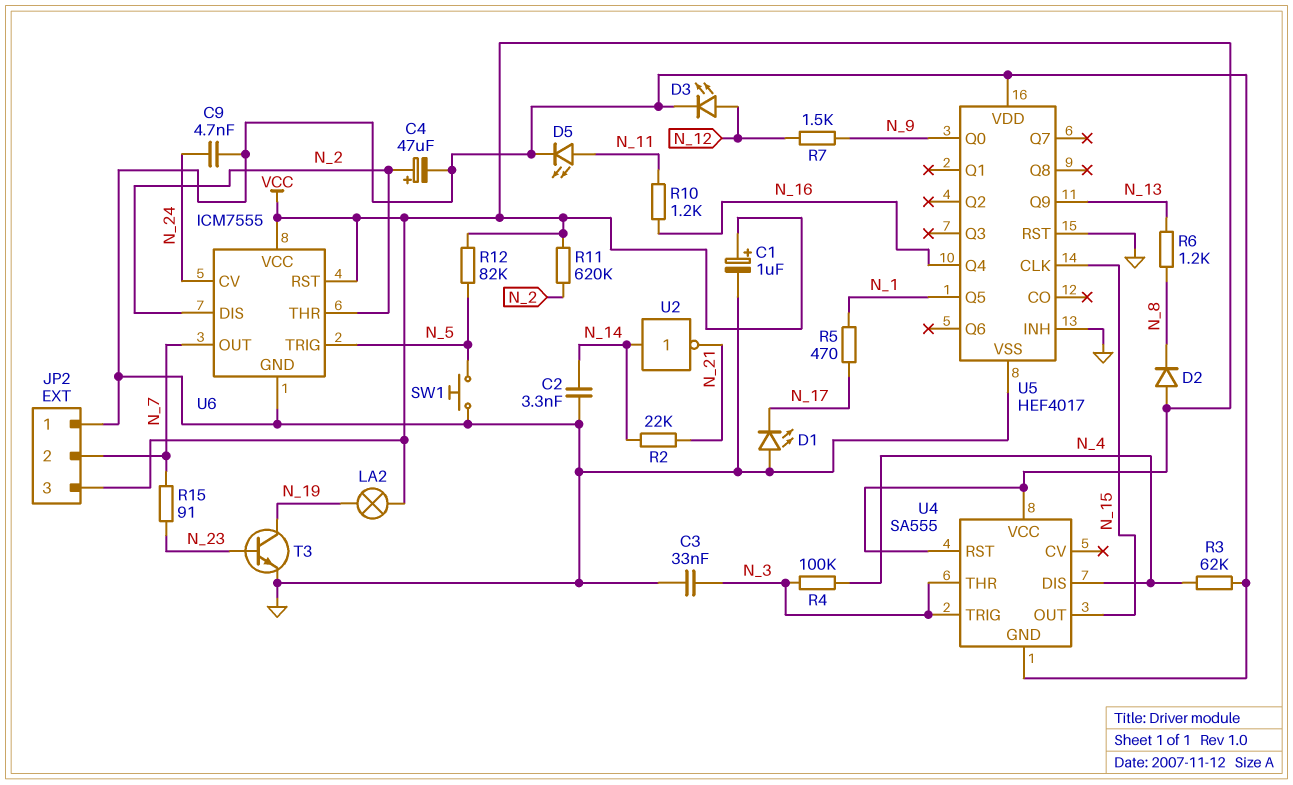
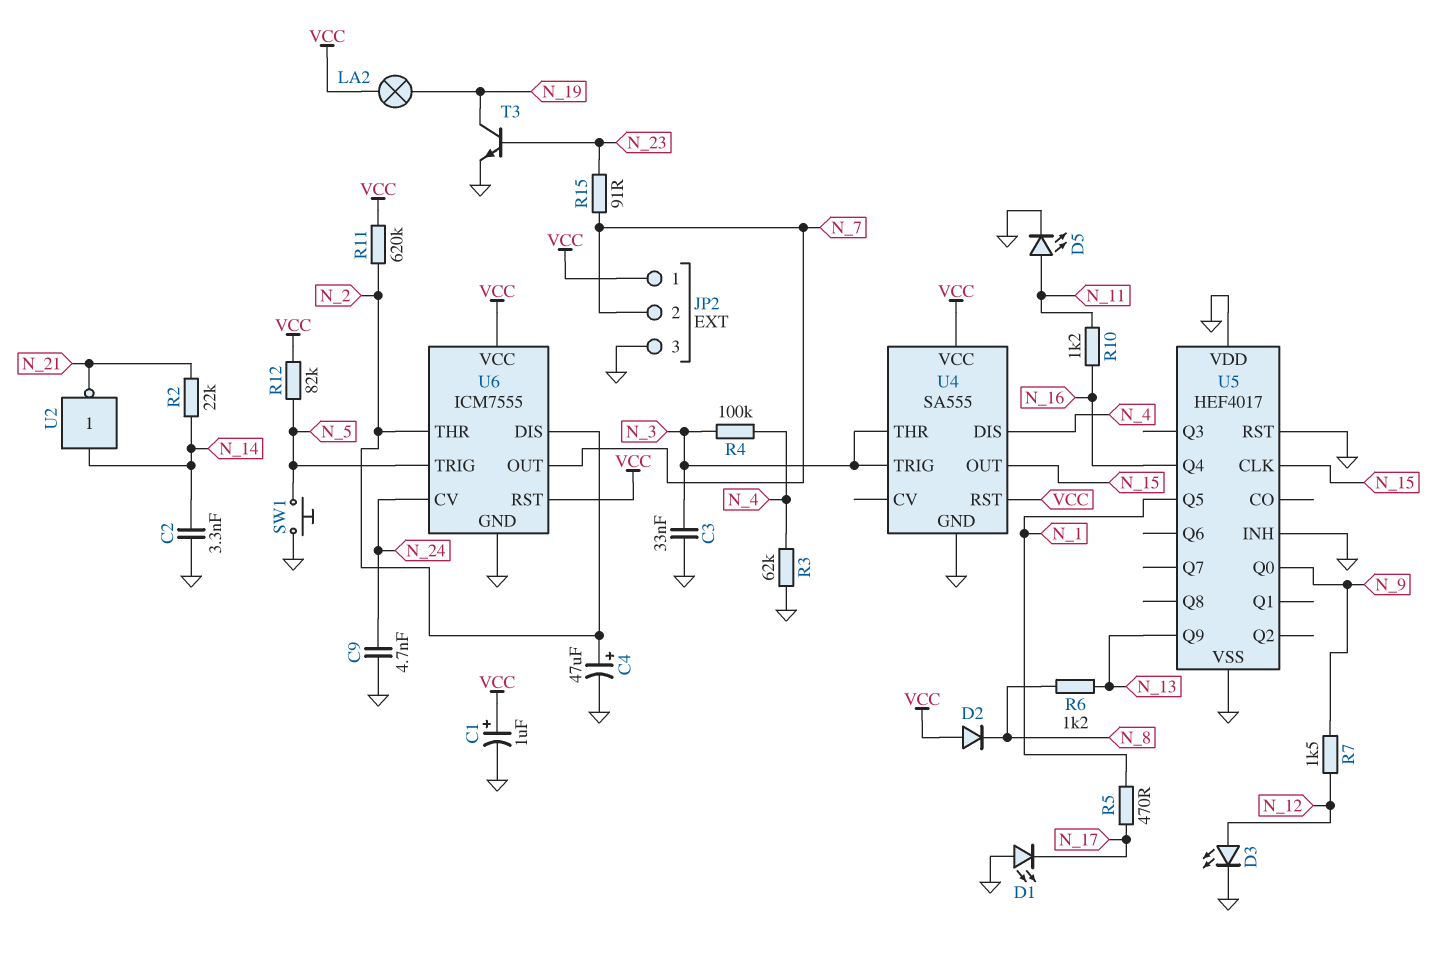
JP2 pin 1: GND -> VCC
JP2 pin 3: VCC -> GND

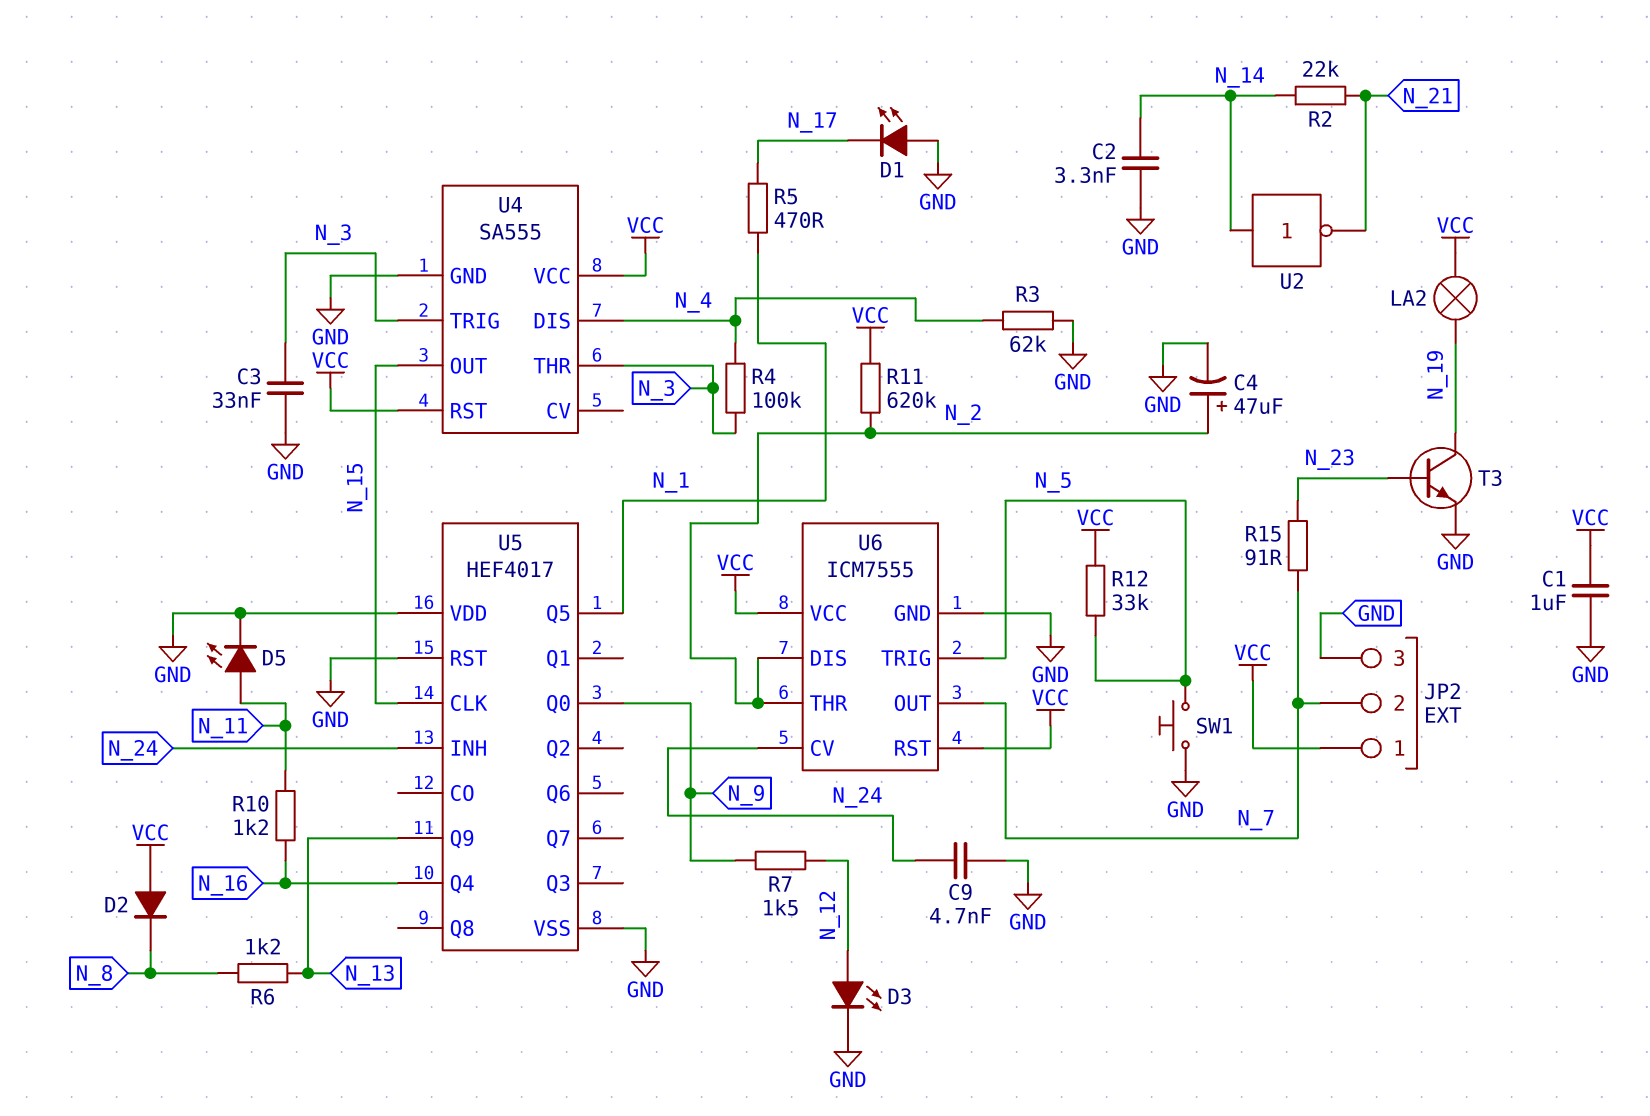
C1: 1uF (plus VCC, minus GND) -> 1uF (GND, VCC)
R12: 82k (N_5, VCC) -> 33k (N_5, VCC)
U5 pin INH: GND -> N_24

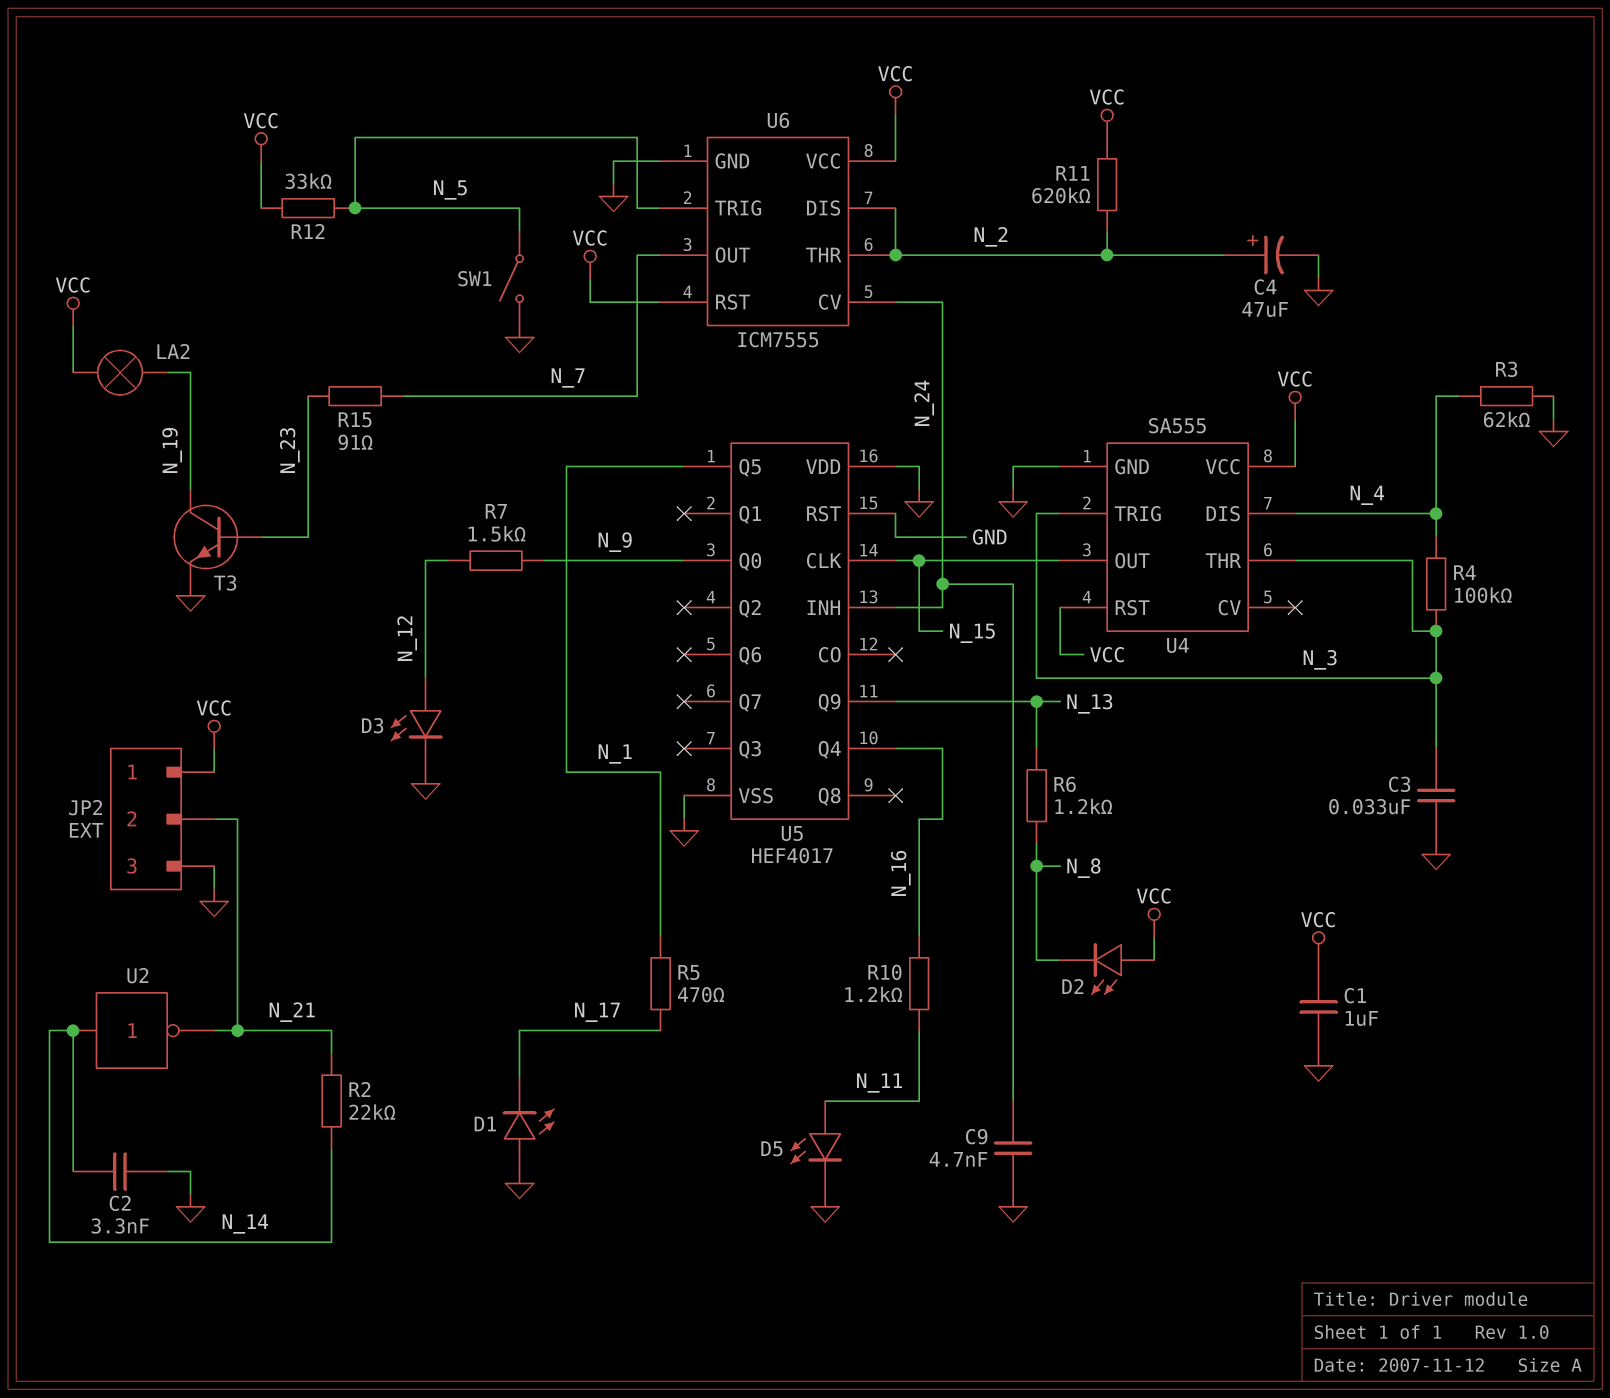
D2: diode (A VCC, K N_8) -> LED (A VCC, K N_8)
JP2 pin 2: N_7 -> N_21
SW1: button (GND, N_5) -> switch (GND, N_5)

